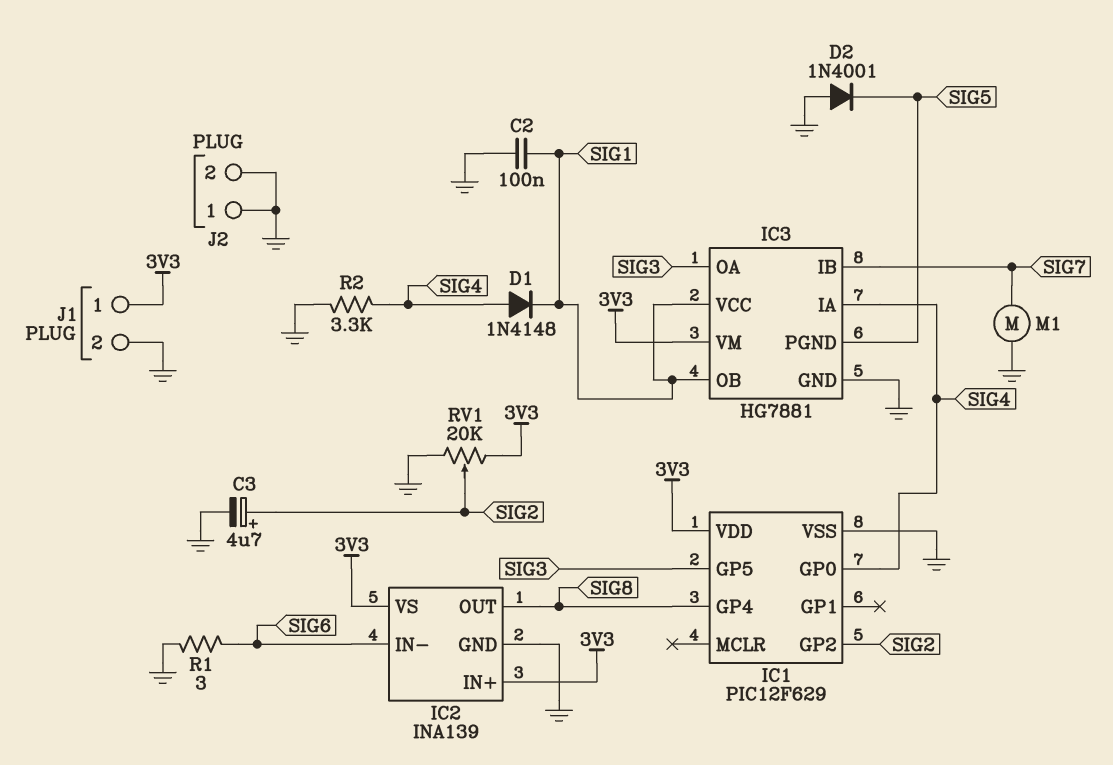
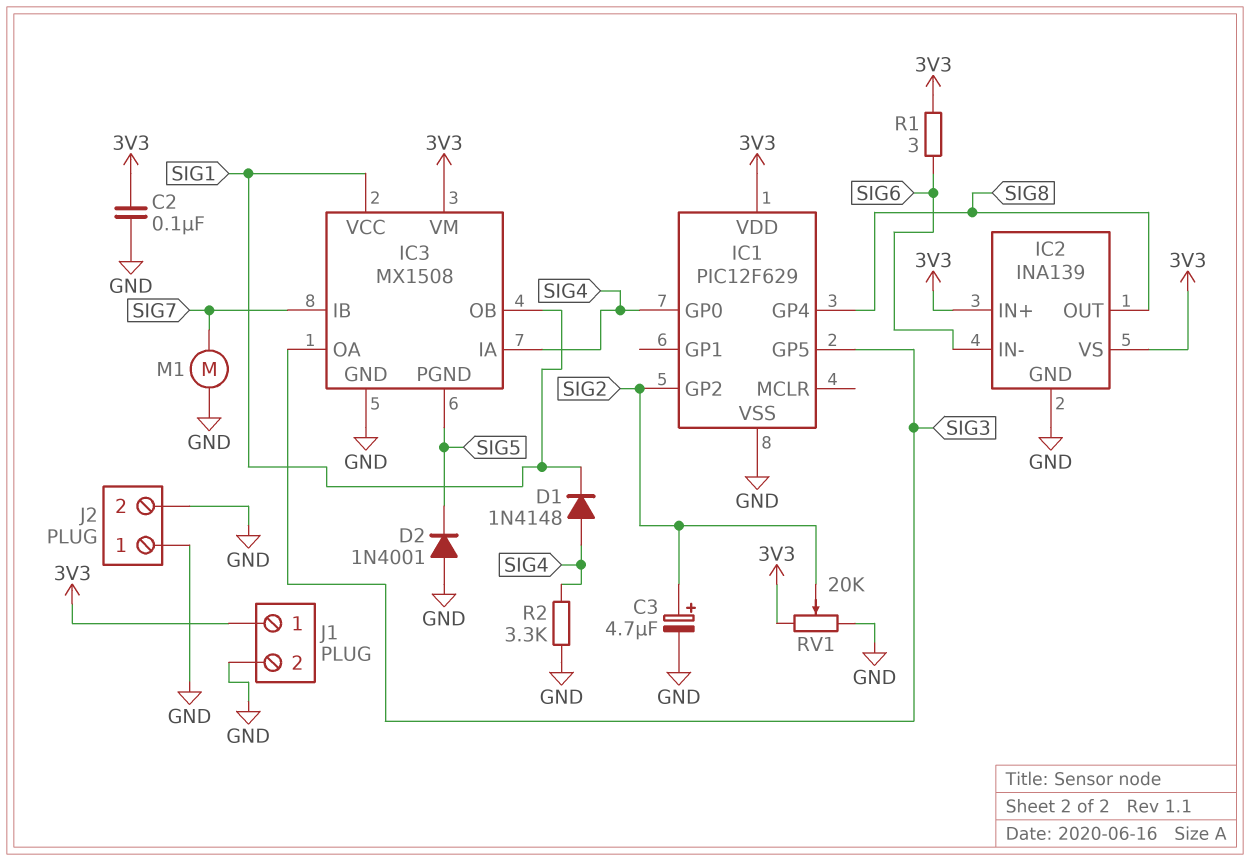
C2: 100nF (GND, SIG1) -> 100nF (3V3, GND)
IC3: HG7881 -> MX1508
R1: 3 (GND, SIG6) -> 3 (3V3, SIG6)

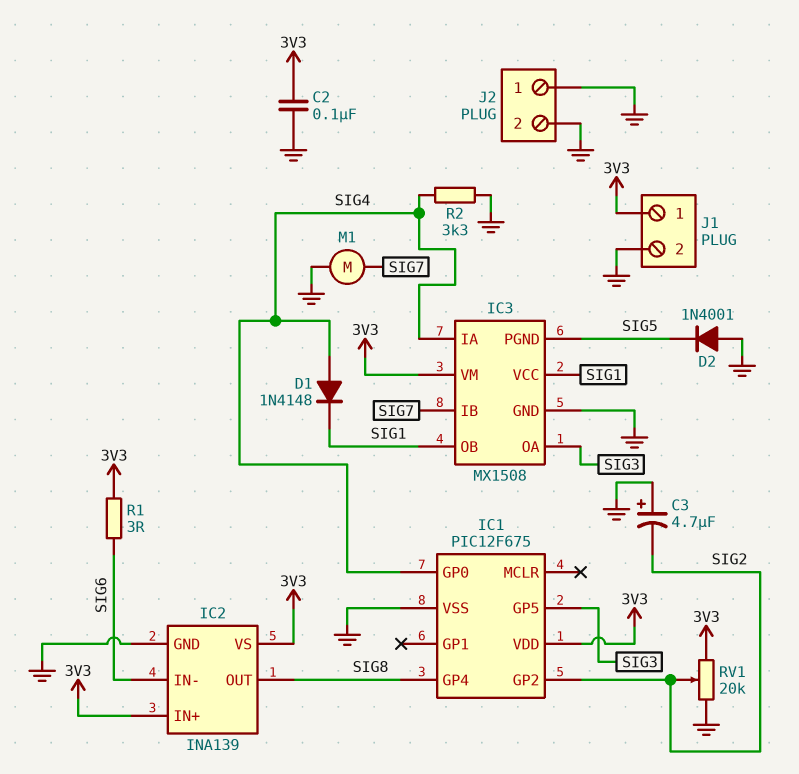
C3: 4.7uF (plus SIG2, minus GND) -> 4.7uF (plus GND, minus SIG2)
IC1: PIC12F629 -> PIC12F675

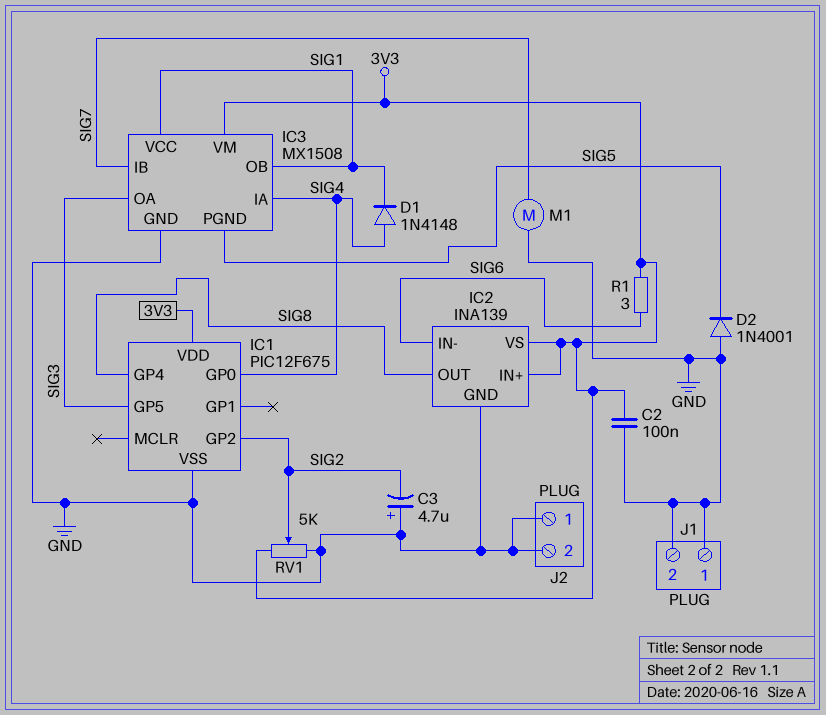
J1 pin 1: 3V3 -> GND
R2: 3.3k (GND, SIG4) -> none
RV1: 20k (3V3, GND, wiper SIG2) -> 5k (3V3, GND, wiper SIG2)

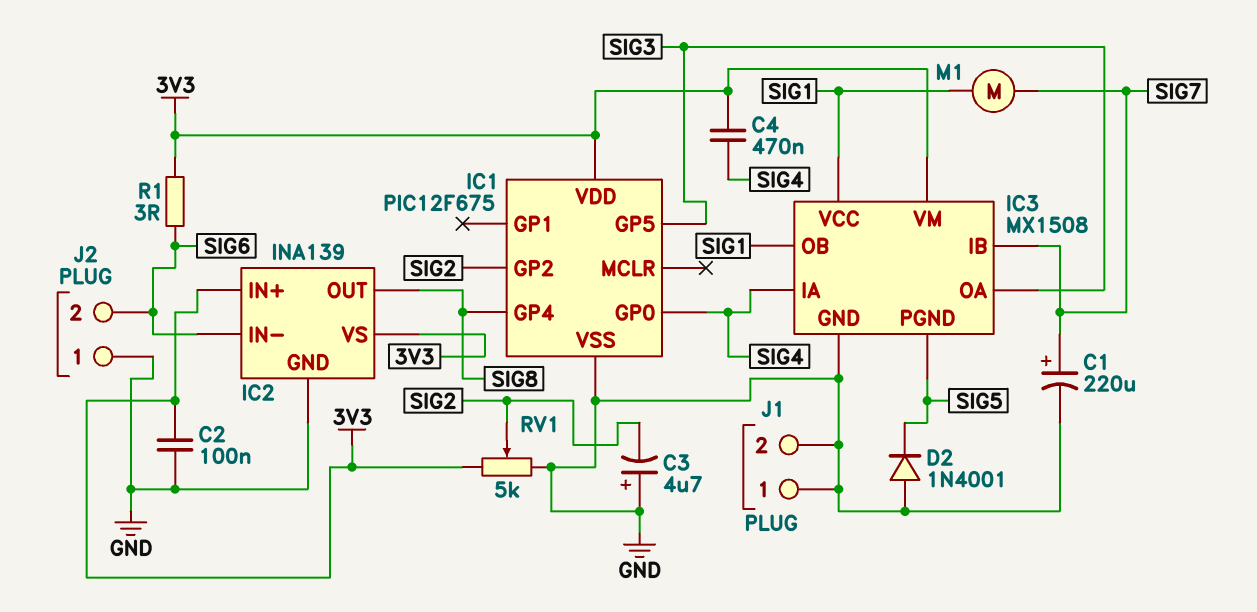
C1: none -> 220uF (plus SIG7, minus GND)
C4: none -> 470nF (3V3, SIG4)
D1: diode 1N4148 (A SIG4, K SIG1) -> none
J2 pin 2: GND -> SIG6
M1: motor (GND, SIG7) -> motor (SIG1, SIG7)

